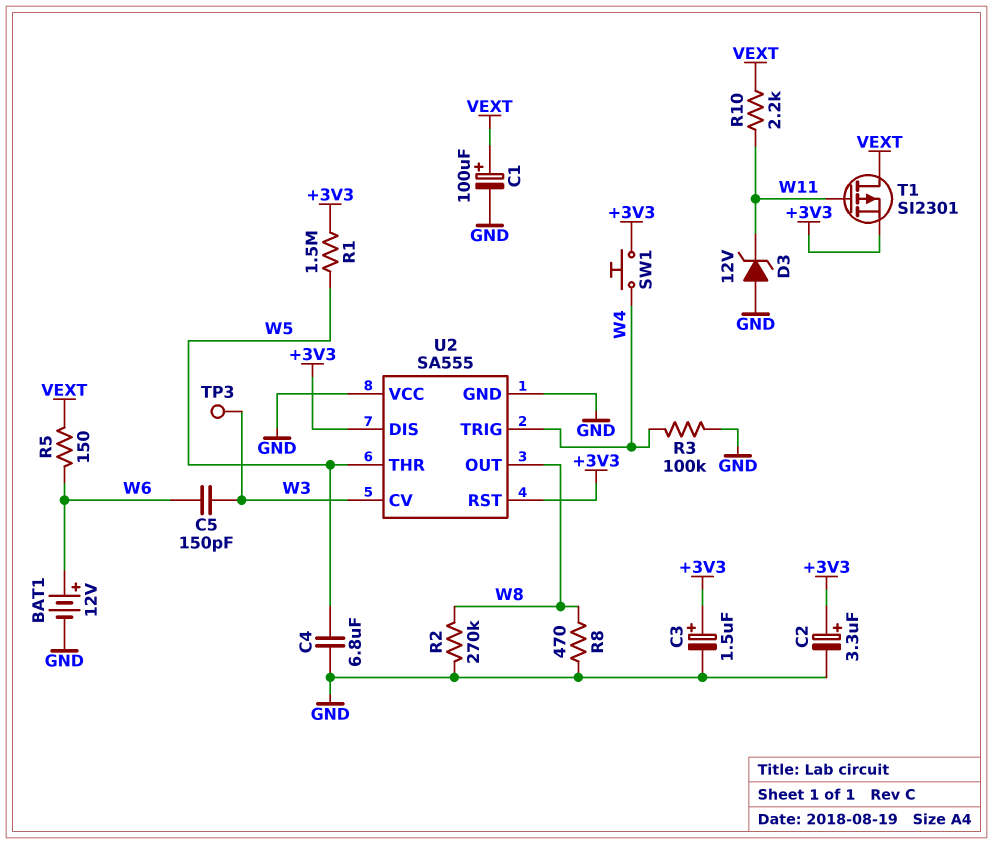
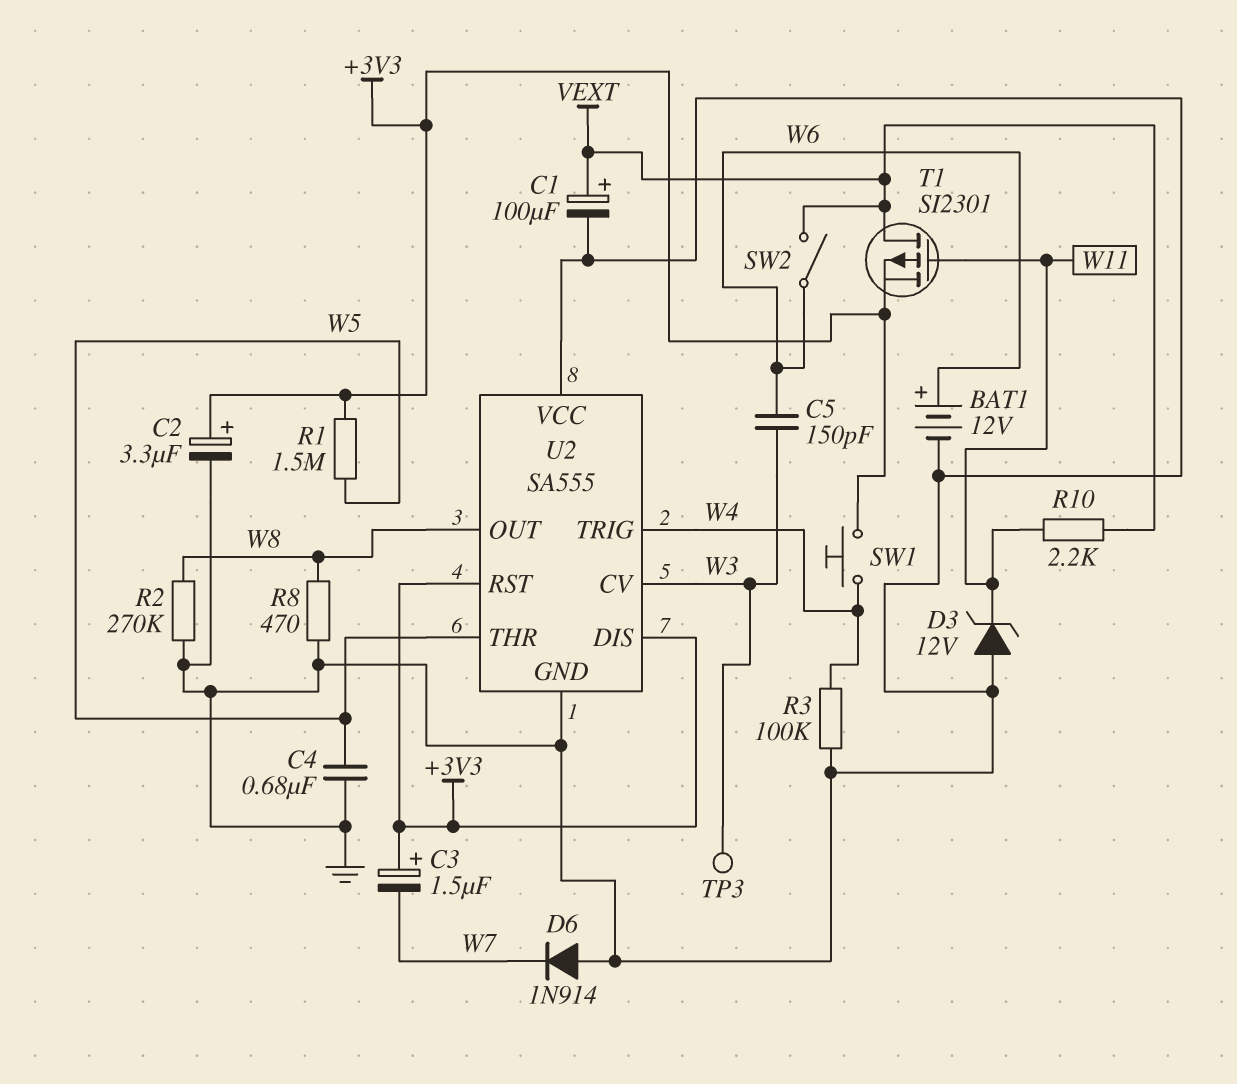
C3: 1.5uF (plus +3V3, minus GND) -> 1.5uF (plus +3V3, minus W7)
C4: 6.8uF (GND, W5) -> 680nF (GND, W5)
D6: none -> diode 1N914 (A GND, K W7)
R5: 150 (VEXT, W6) -> none
SW2: none -> switch (VEXT, W6)

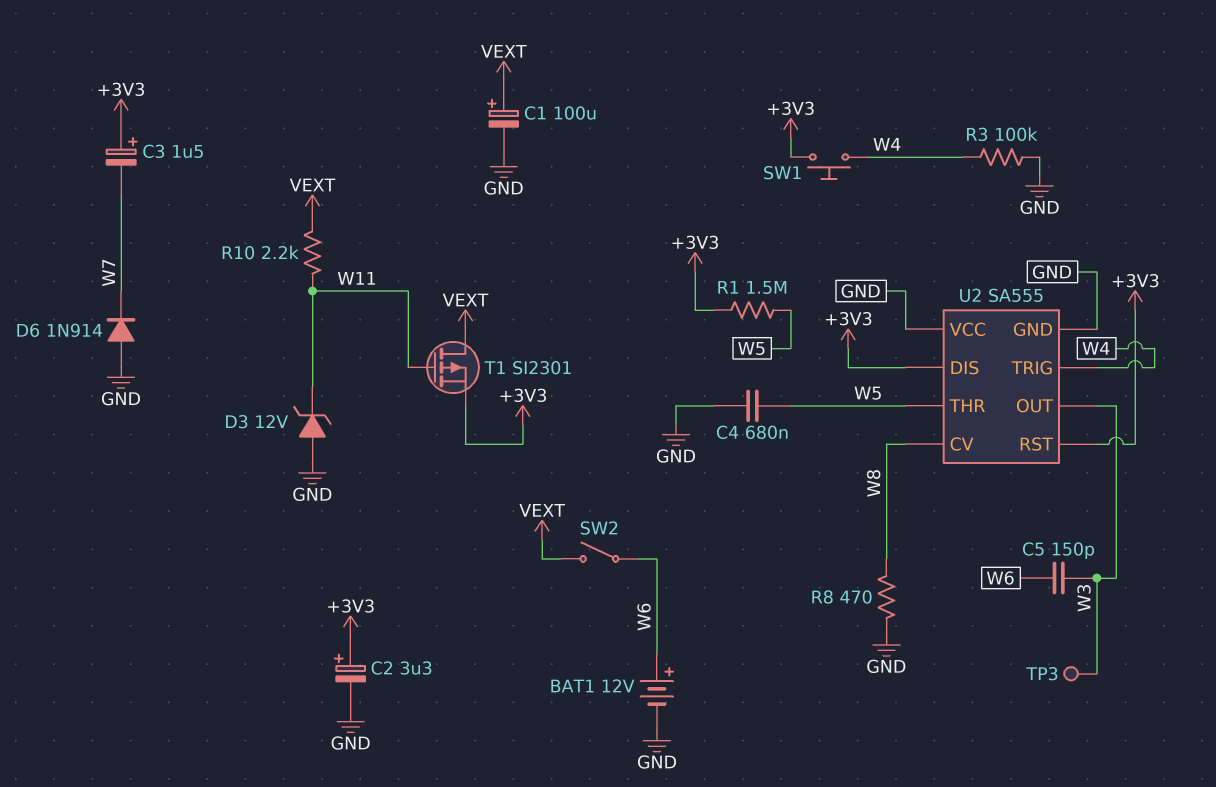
R2: 270k (GND, W8) -> none
U2 pin CV: W3 -> W8
U2 pin OUT: W8 -> W3

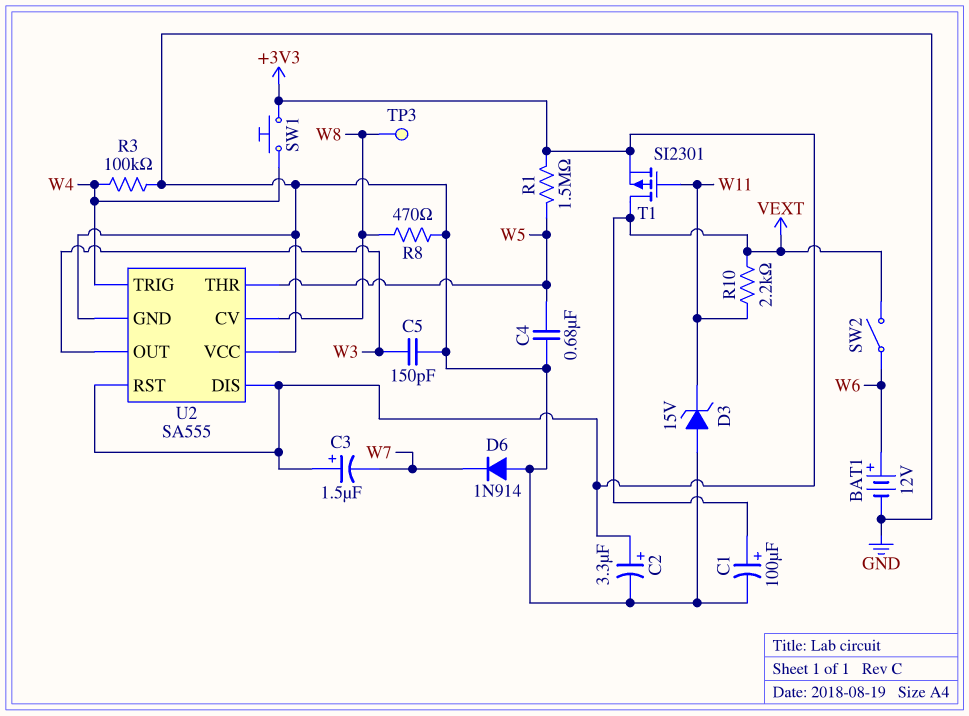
C5: 150pF (W3, W6) -> 150pF (GND, W3)
D3: zener 12V (A GND, K W11) -> zener 15V (A GND, K W11)
TP3: test point (W3) -> test point (W8)

